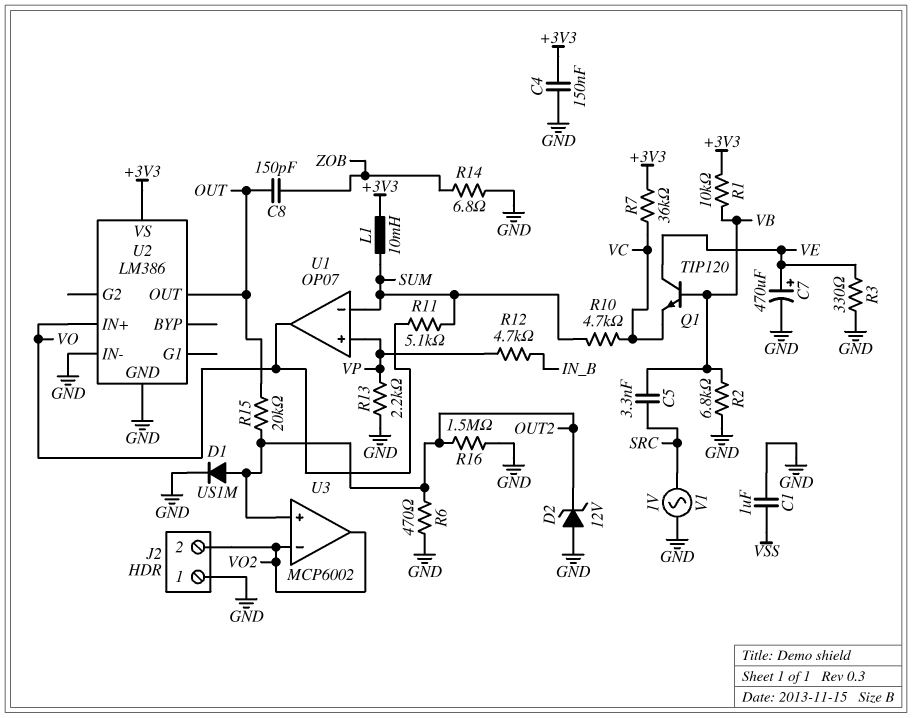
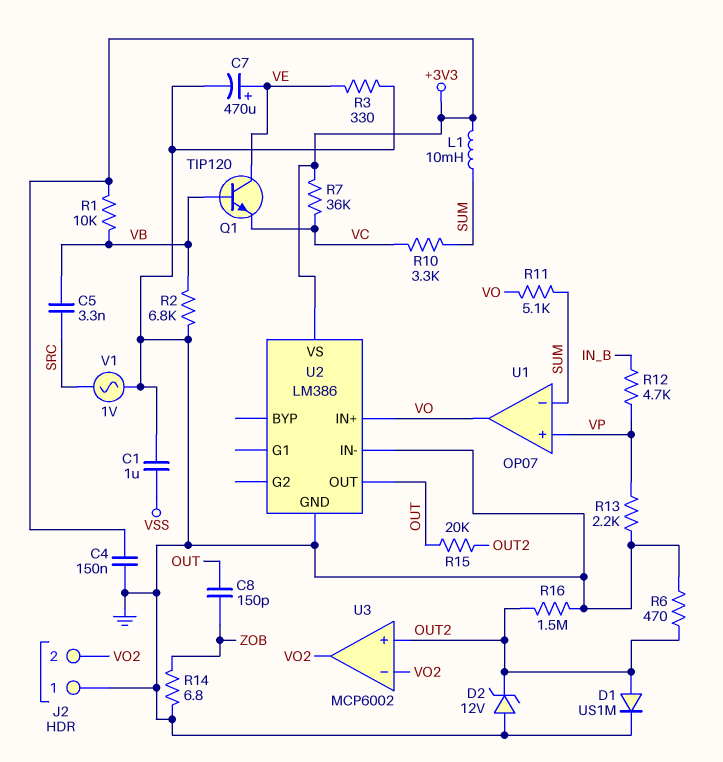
R10: 4.7k (SUM, VC) -> 3.3k (SUM, VC)

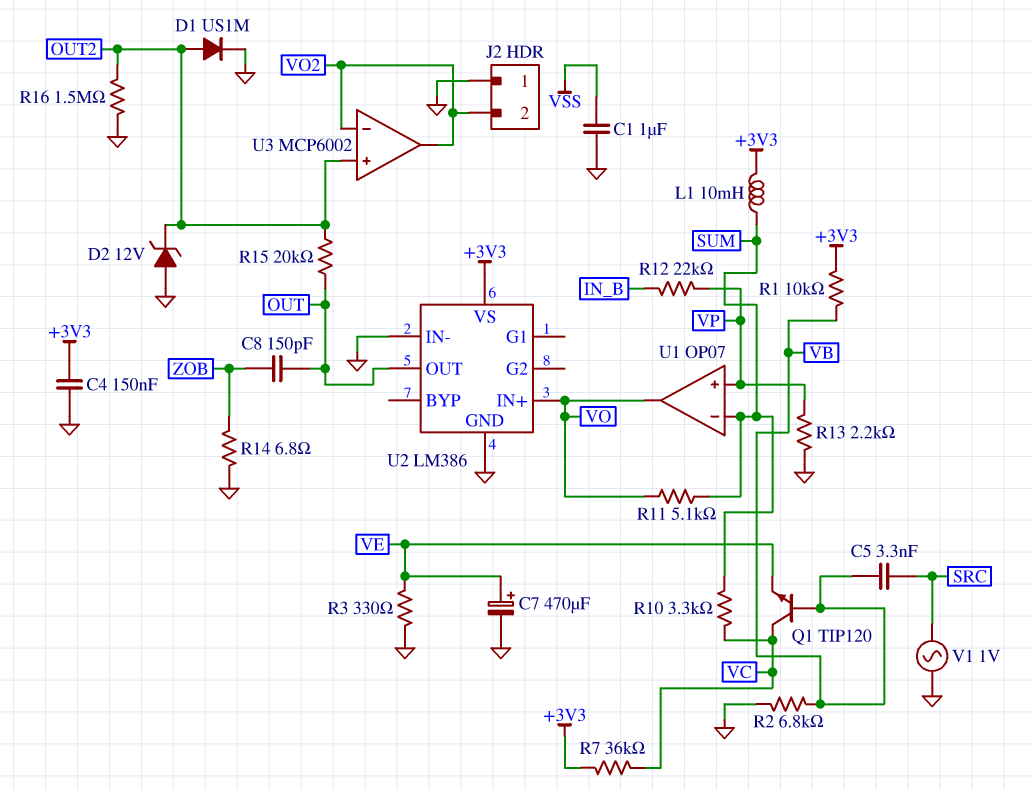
Q1: NPN TIP120 (B VB, C VE, E VC) -> NPN TIP120 (B VB, C VC, E VE)
R6: 470 (GND, OUT2) -> none
R12: 4.7k (IN_B, VP) -> 22k (IN_B, VP)

